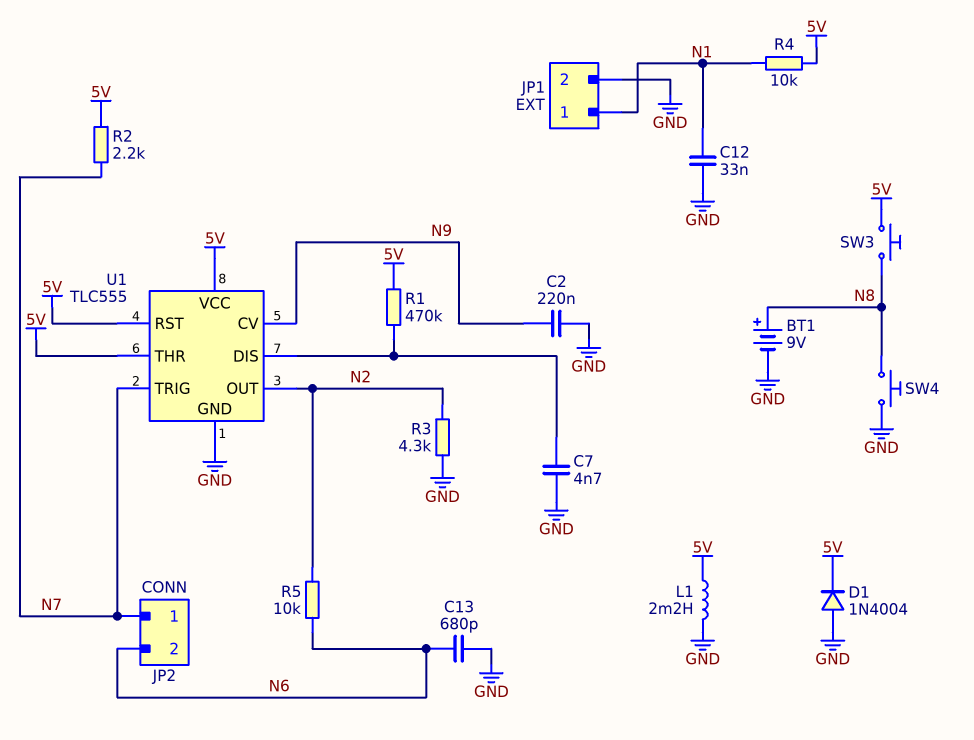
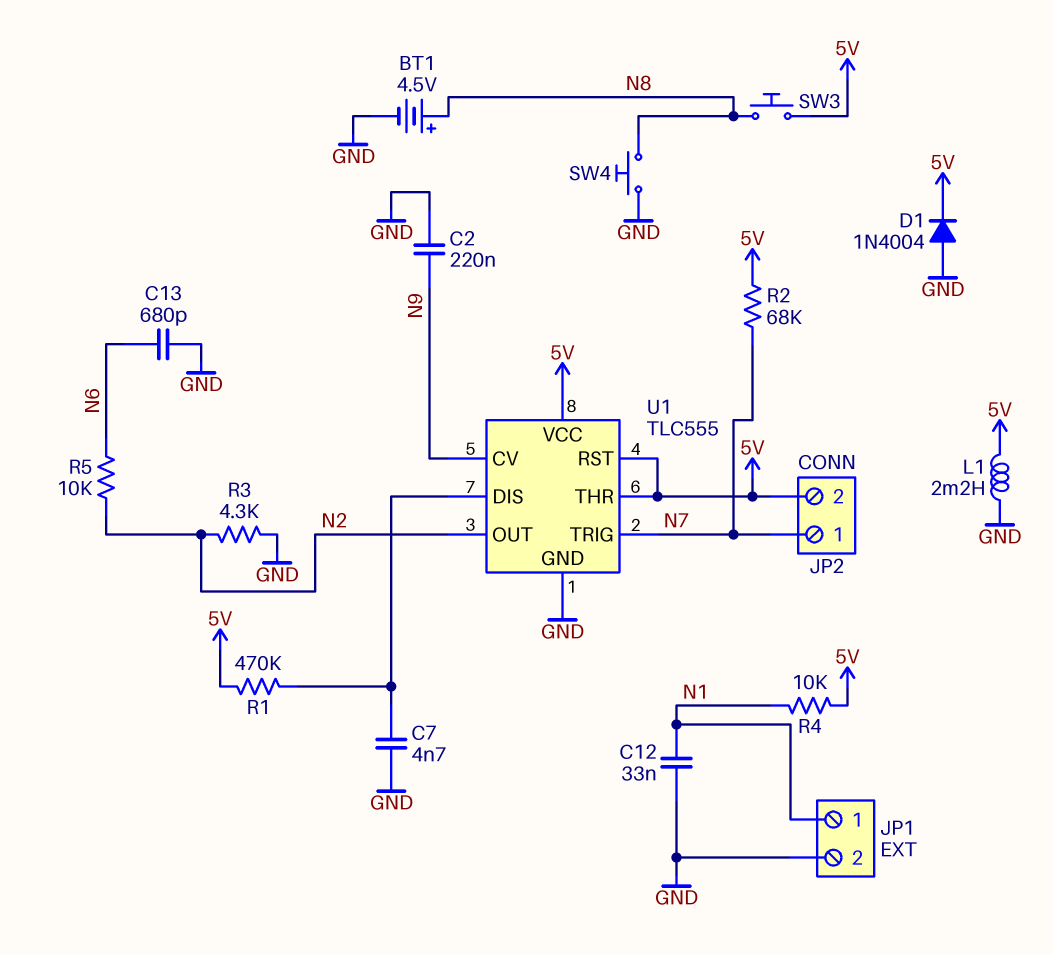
BT1: 9V (plus N8, minus GND) -> 4.5V (plus N8, minus GND)
JP2 pin 2: N6 -> 5V
R2: 2.2k (5V, N7) -> 68k (5V, N7)

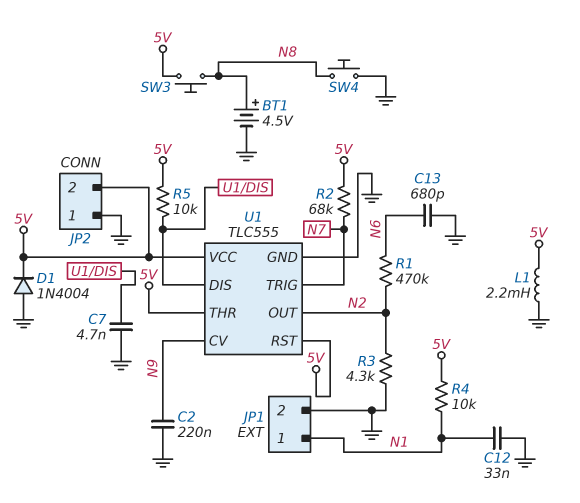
JP2 pin 1: N7 -> GND
R1: 470k (5V, U1/DIS) -> 470k (N2, N6)
R5: 10k (N2, N6) -> 10k (5V, U1/DIS)

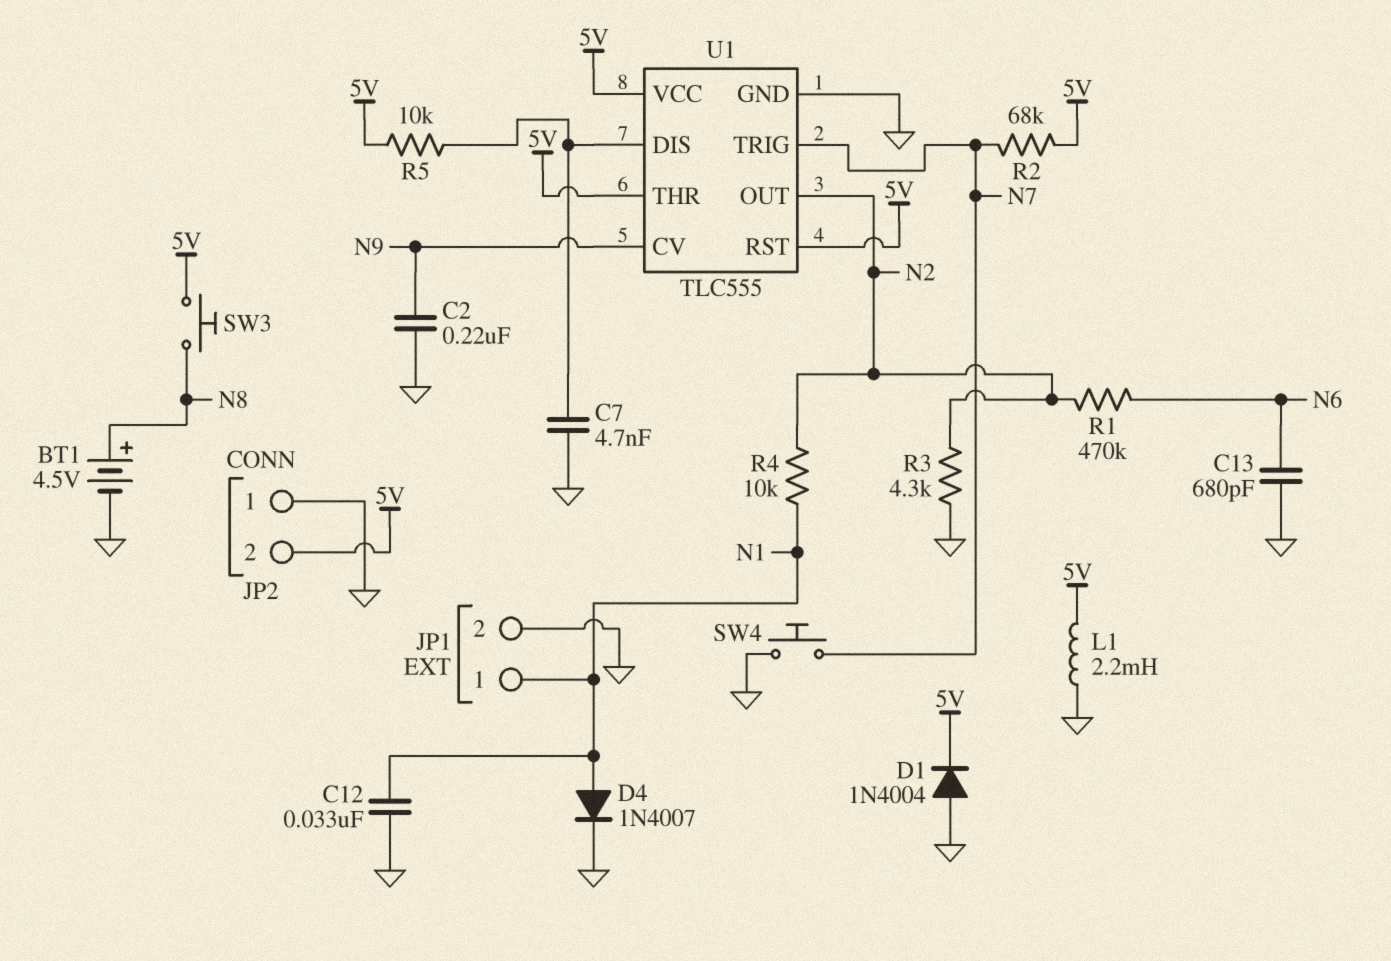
D4: none -> diode 1N4007 (A N1, K GND)
R4: 10k (5V, N1) -> 10k (N1, N2)
SW4: button (GND, N8) -> button (GND, N7)

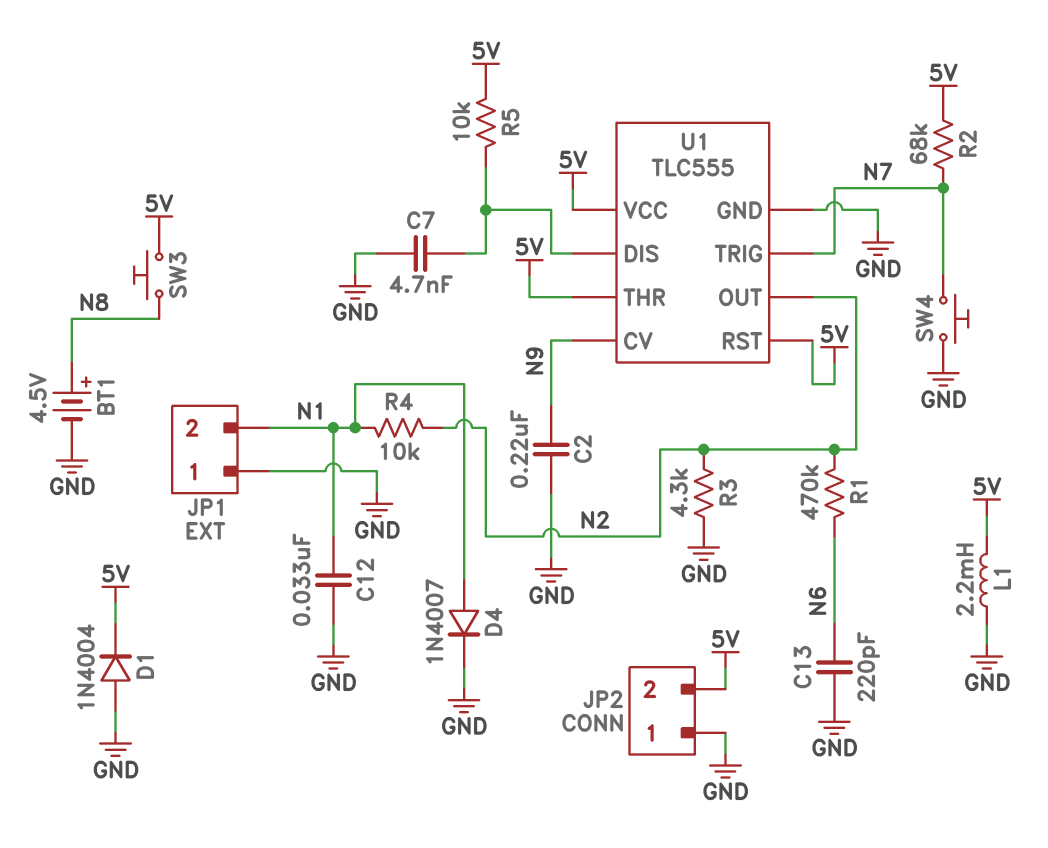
C13: 680pF (GND, N6) -> 220pF (GND, N6)
JP1 pin 1: N1 -> GND
JP1 pin 2: GND -> N1

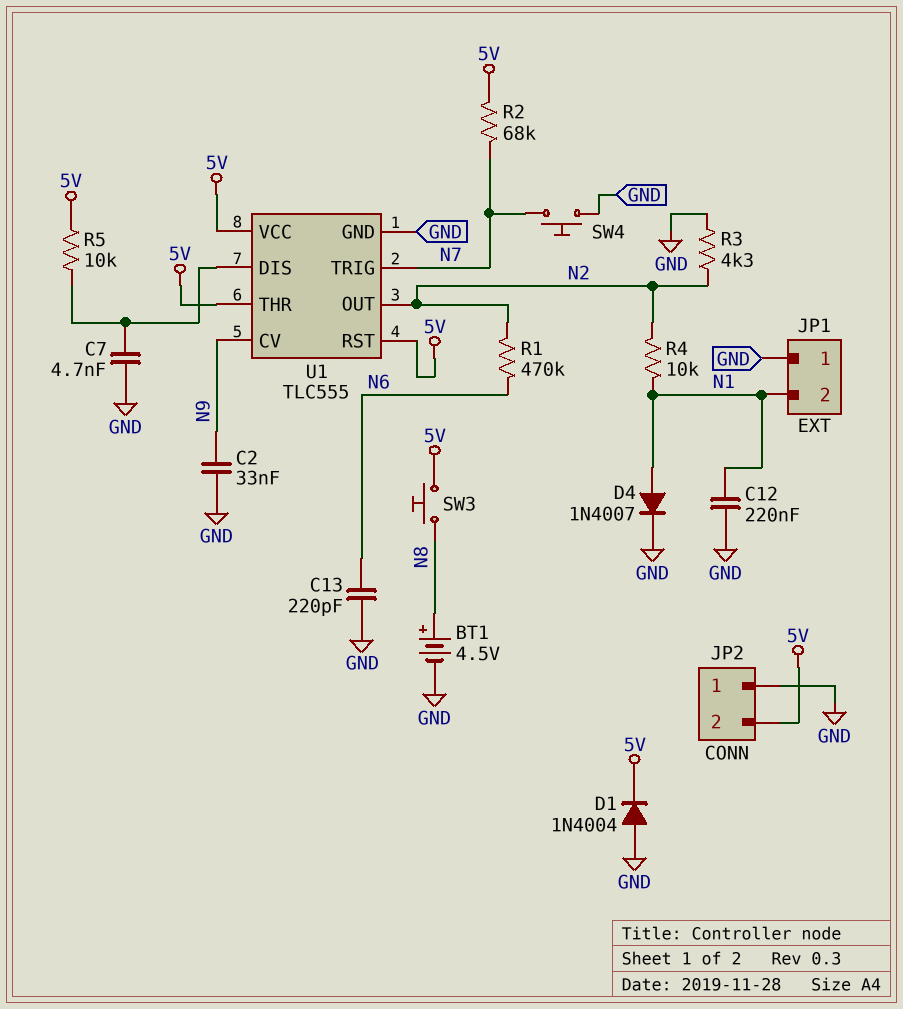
C2: 220nF (GND, N9) -> 33nF (GND, N9)
C12: 33nF (GND, N1) -> 220nF (GND, N1)
L1: 2.2mH (5V, GND) -> none

